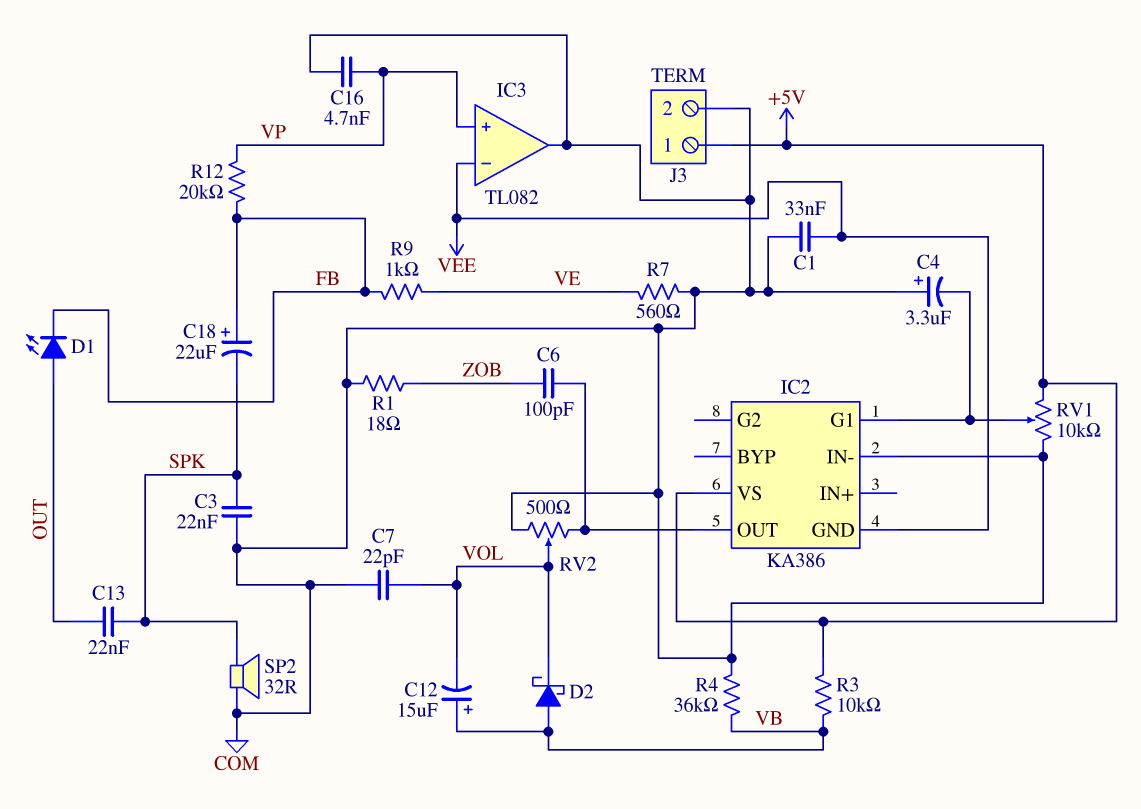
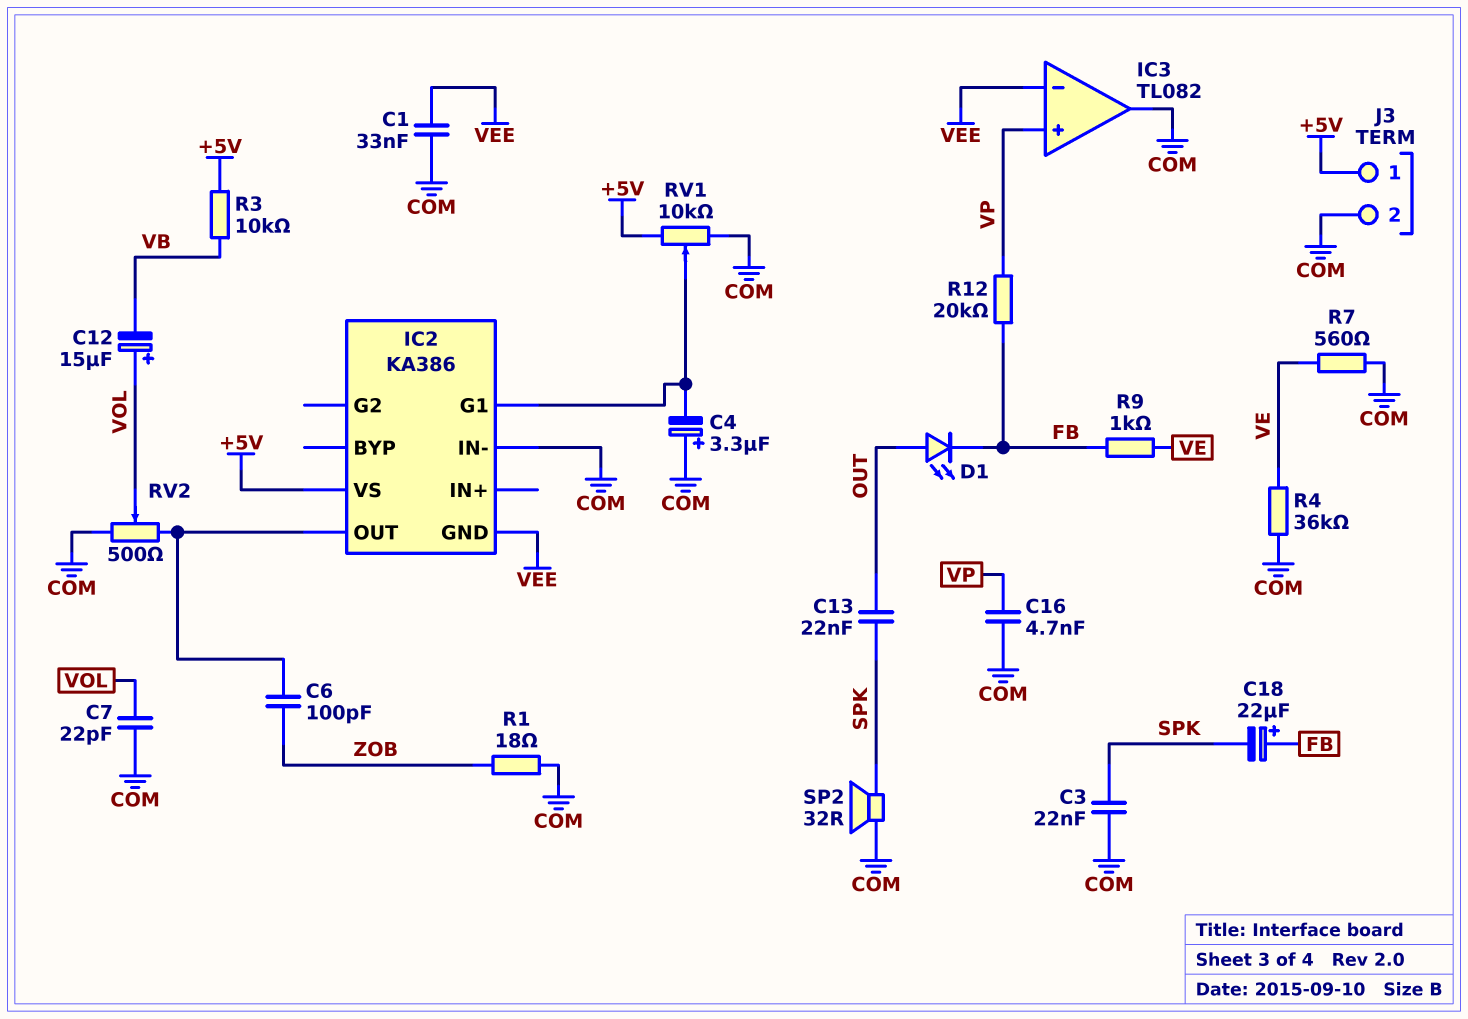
C12: 15uF (plus VB, minus VOL) -> 15uF (plus VOL, minus VB)
D2: schottky (A VB, K VOL) -> none
R4: 36k (COM, VB) -> 36k (COM, VE)

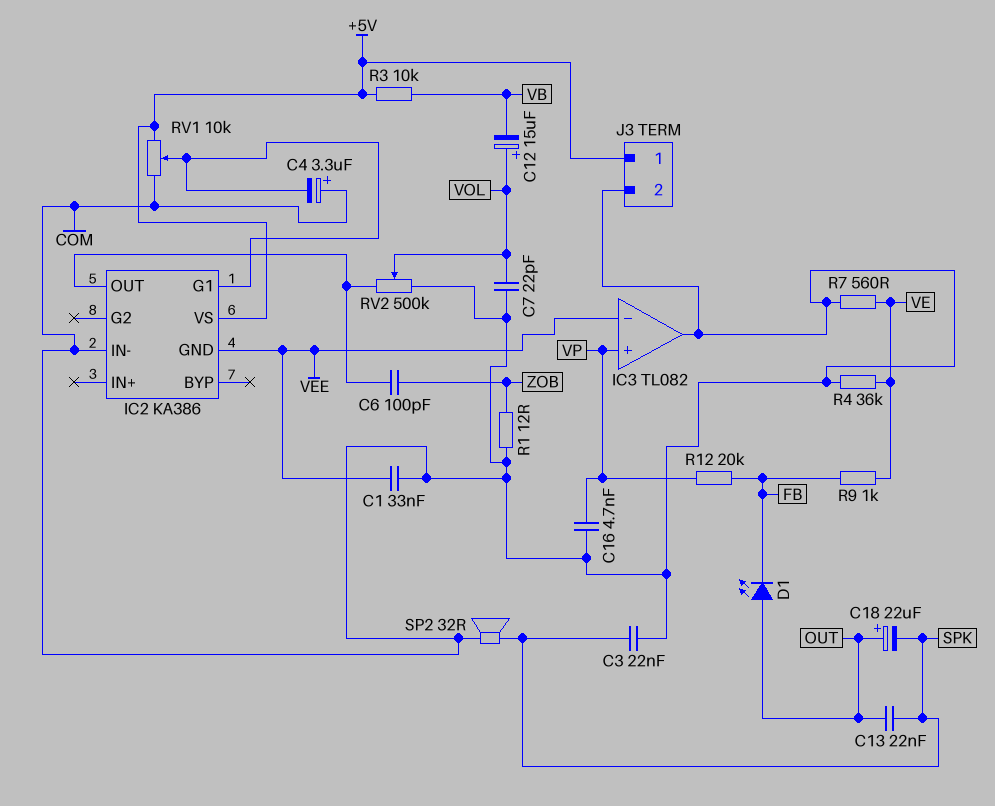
C18: 22uF (plus FB, minus SPK) -> 22uF (plus OUT, minus SPK)
R1: 18 (COM, ZOB) -> 12 (COM, ZOB)
RV2: 500 (COM, IC2/OUT, wiper VOL) -> 500k (COM, IC2/OUT, wiper VOL)

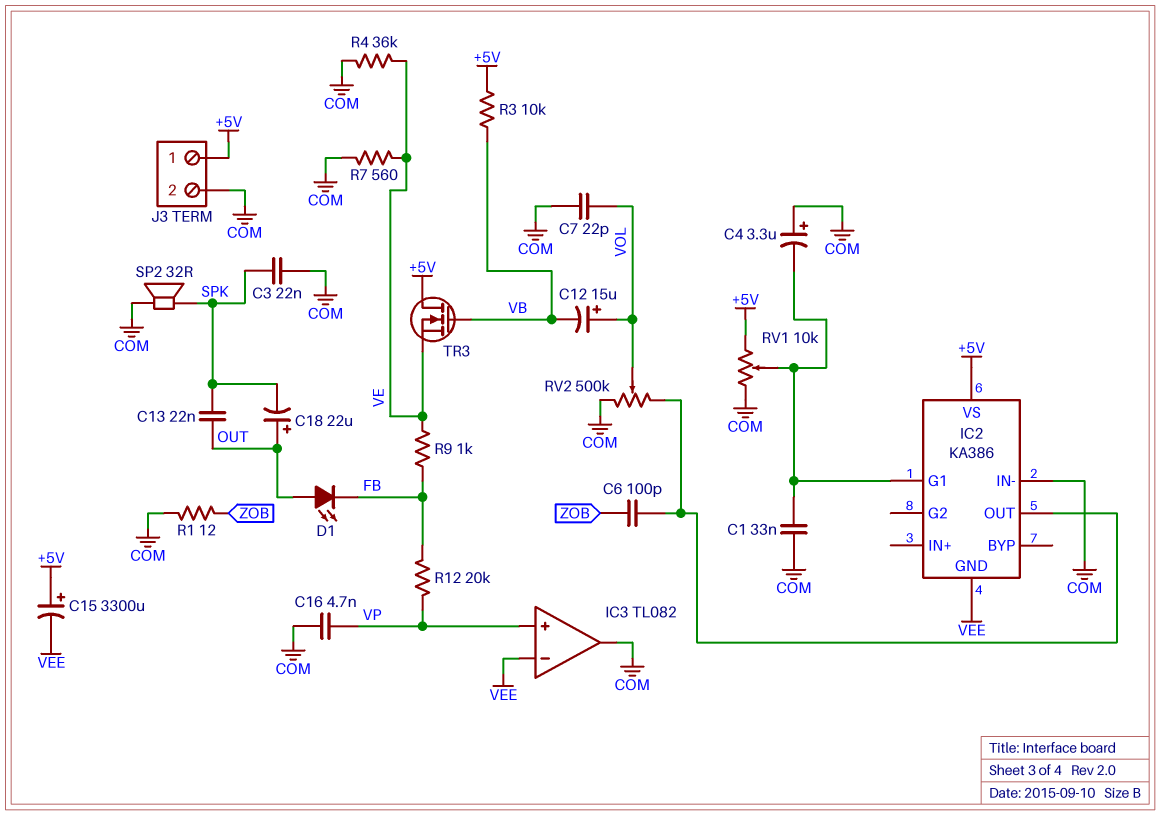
C1: 33nF (COM, VEE) -> 33nF (COM, IC2/G1)
C15: none -> 3300uF (plus +5V, minus VEE)
TR3: none -> NMOS (G VB, D +5V, S VE)

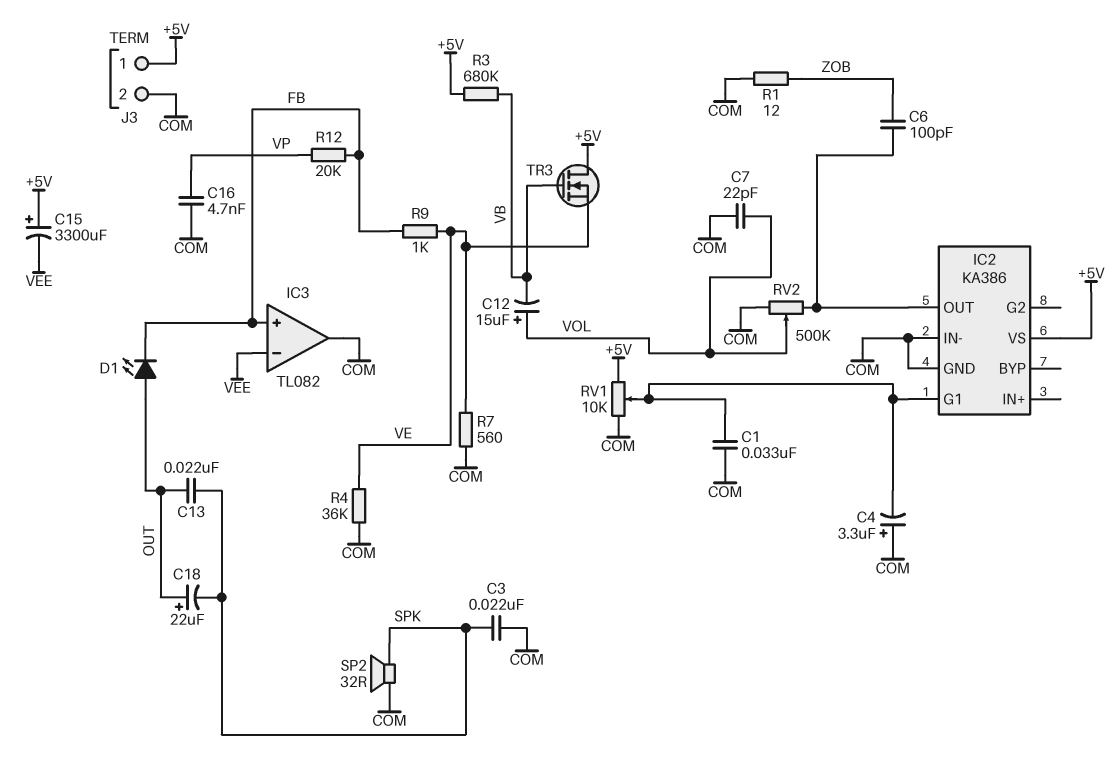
IC2 pin GND: VEE -> COM
IC3 pin in+: VP -> FB
R3: 10k (+5V, VB) -> 680k (+5V, VB)

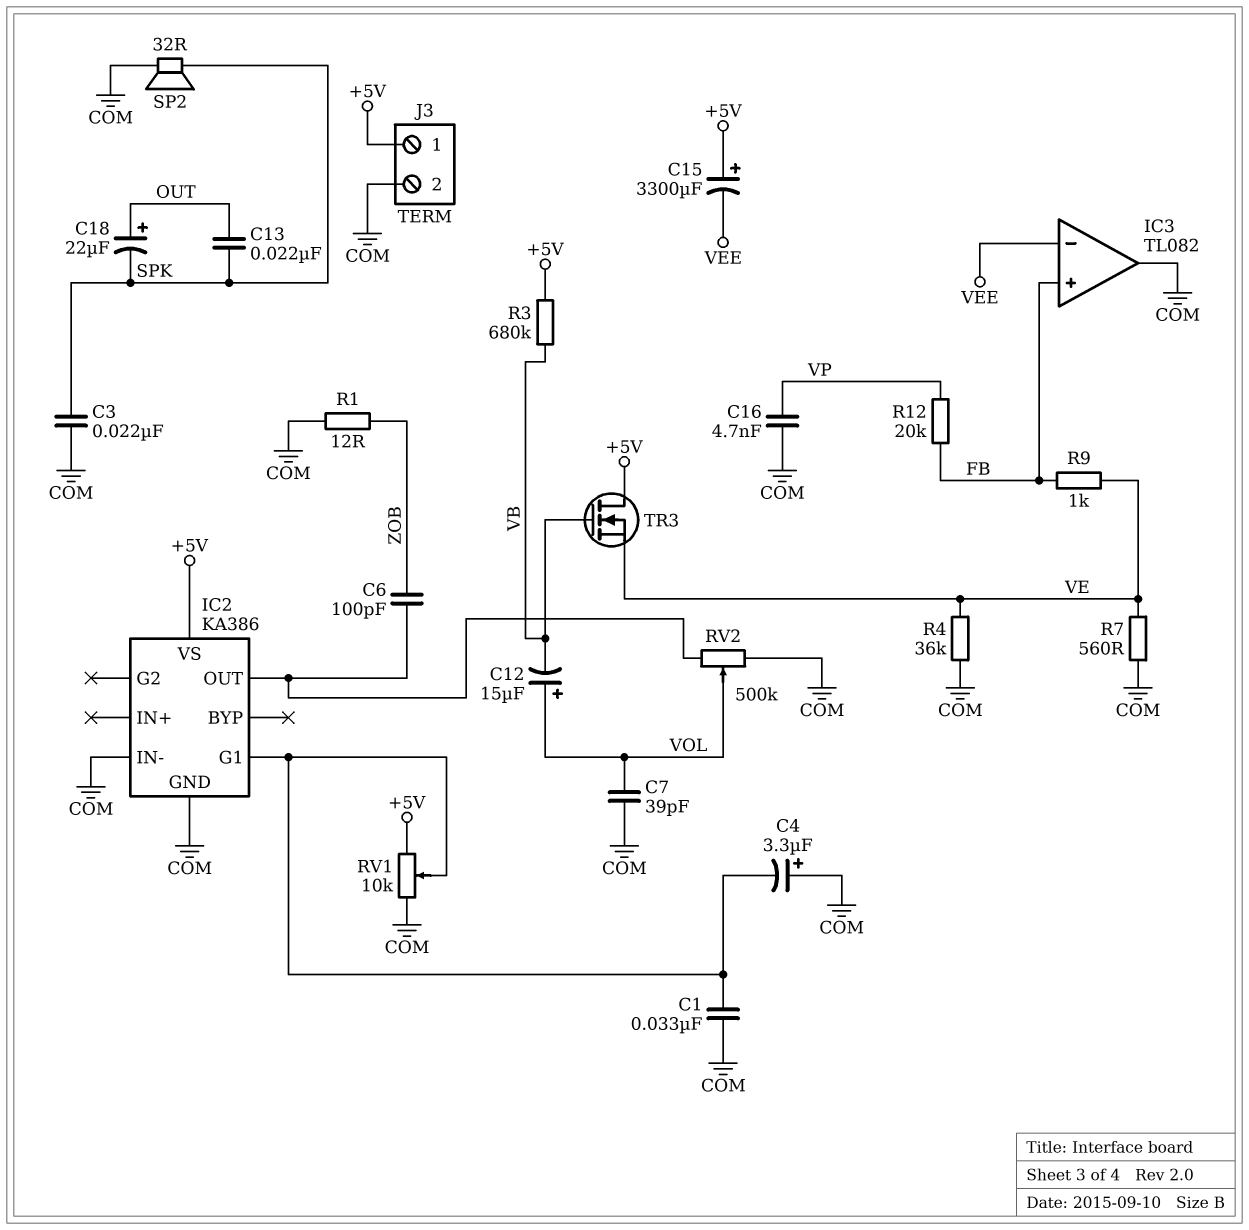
C7: 22pF (COM, VOL) -> 39pF (COM, VOL)
D1: LED (A OUT, K FB) -> none

